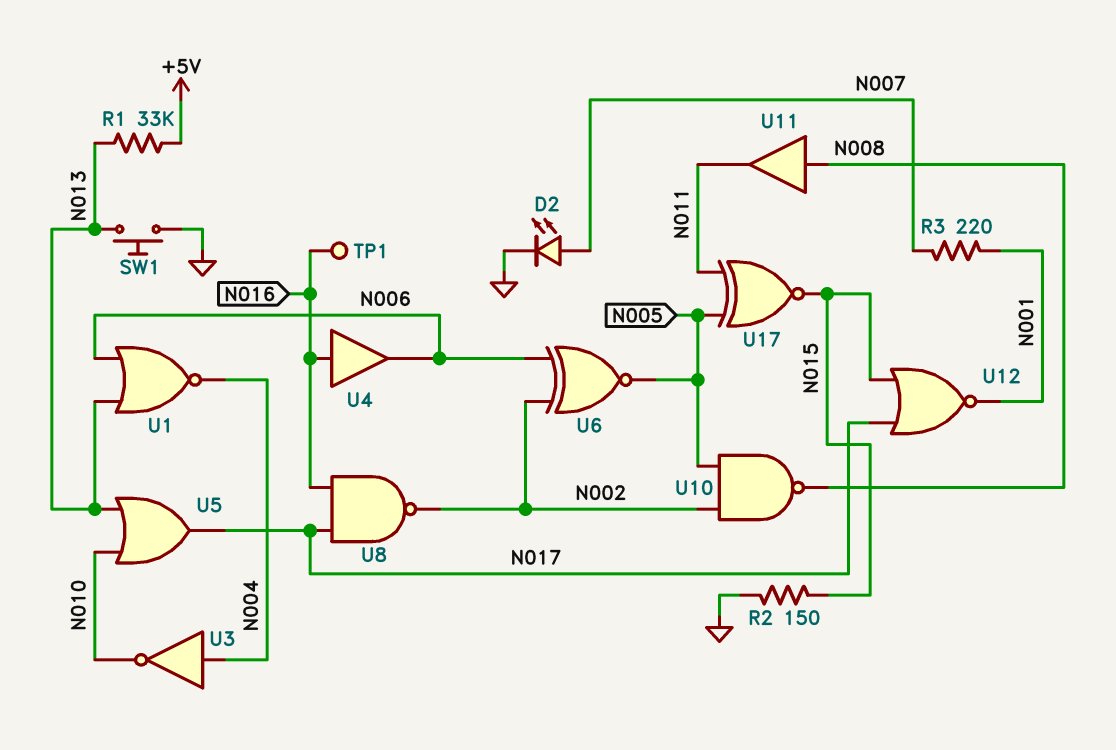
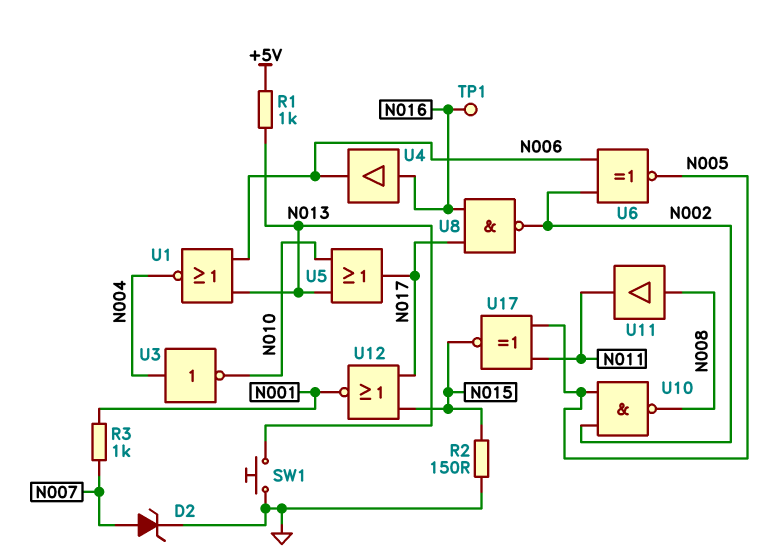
D2: LED (A N007, K GND) -> zener (A N007, K GND)
R1: 33k (+5V, N013) -> 1k (+5V, N013)
R3: 220 (N001, N007) -> 1k (N001, N007)

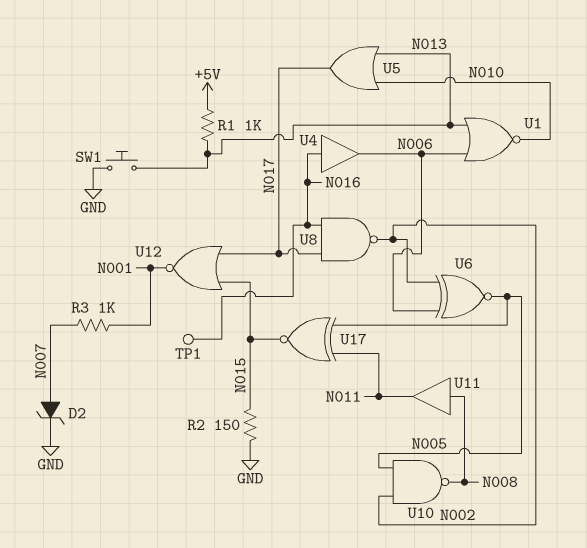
U1: NOR (in N006, in N013, out N004) -> NOR (in N006, in N013, out N010)
U3: NOT (in N004, out N010) -> none

